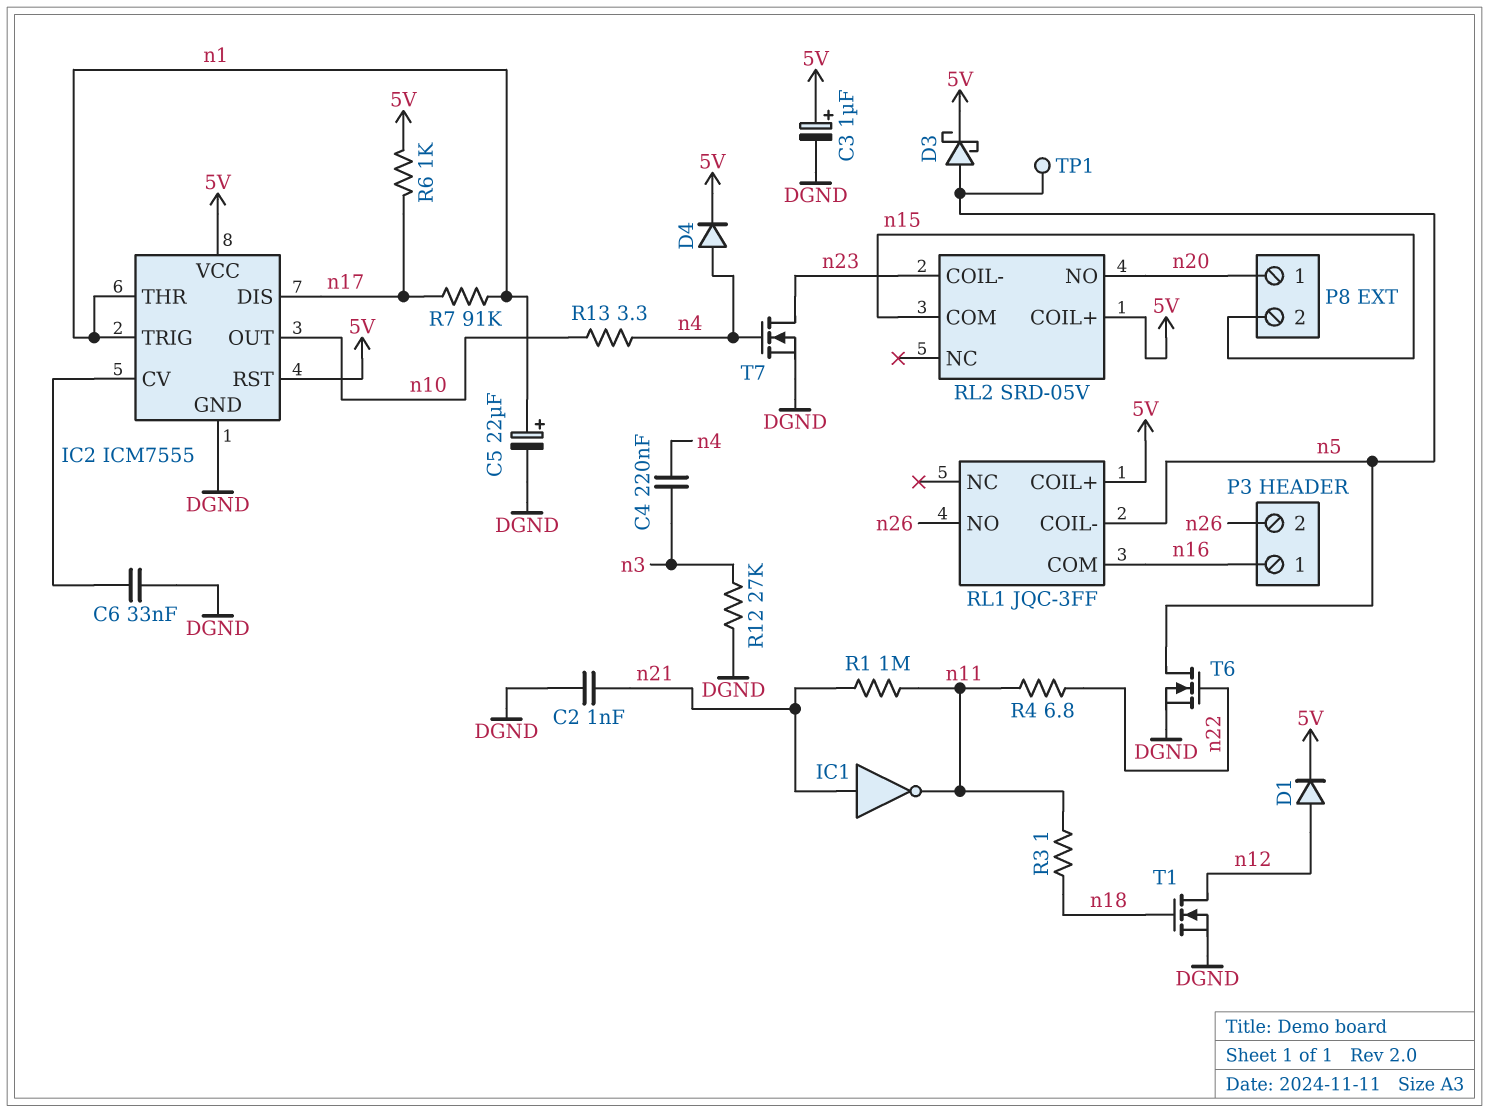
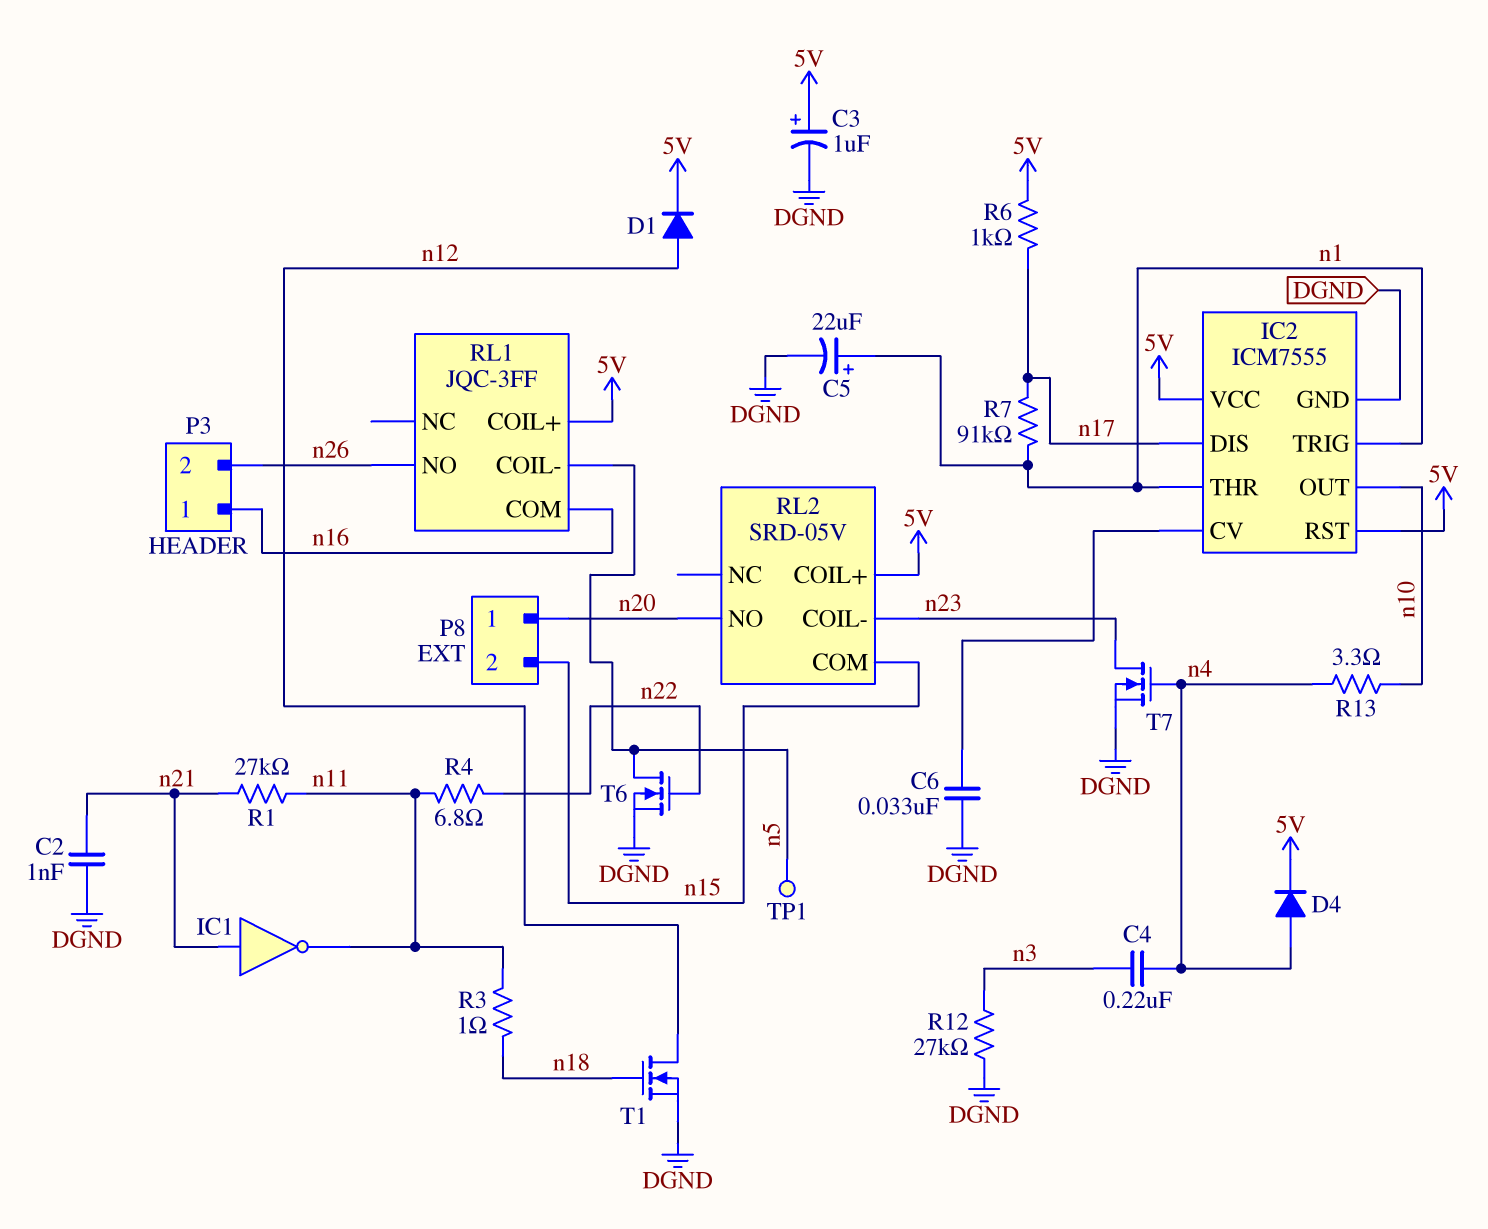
D3: schottky (A n5, K 5V) -> none
R1: 1M (n11, n21) -> 27k (n11, n21)

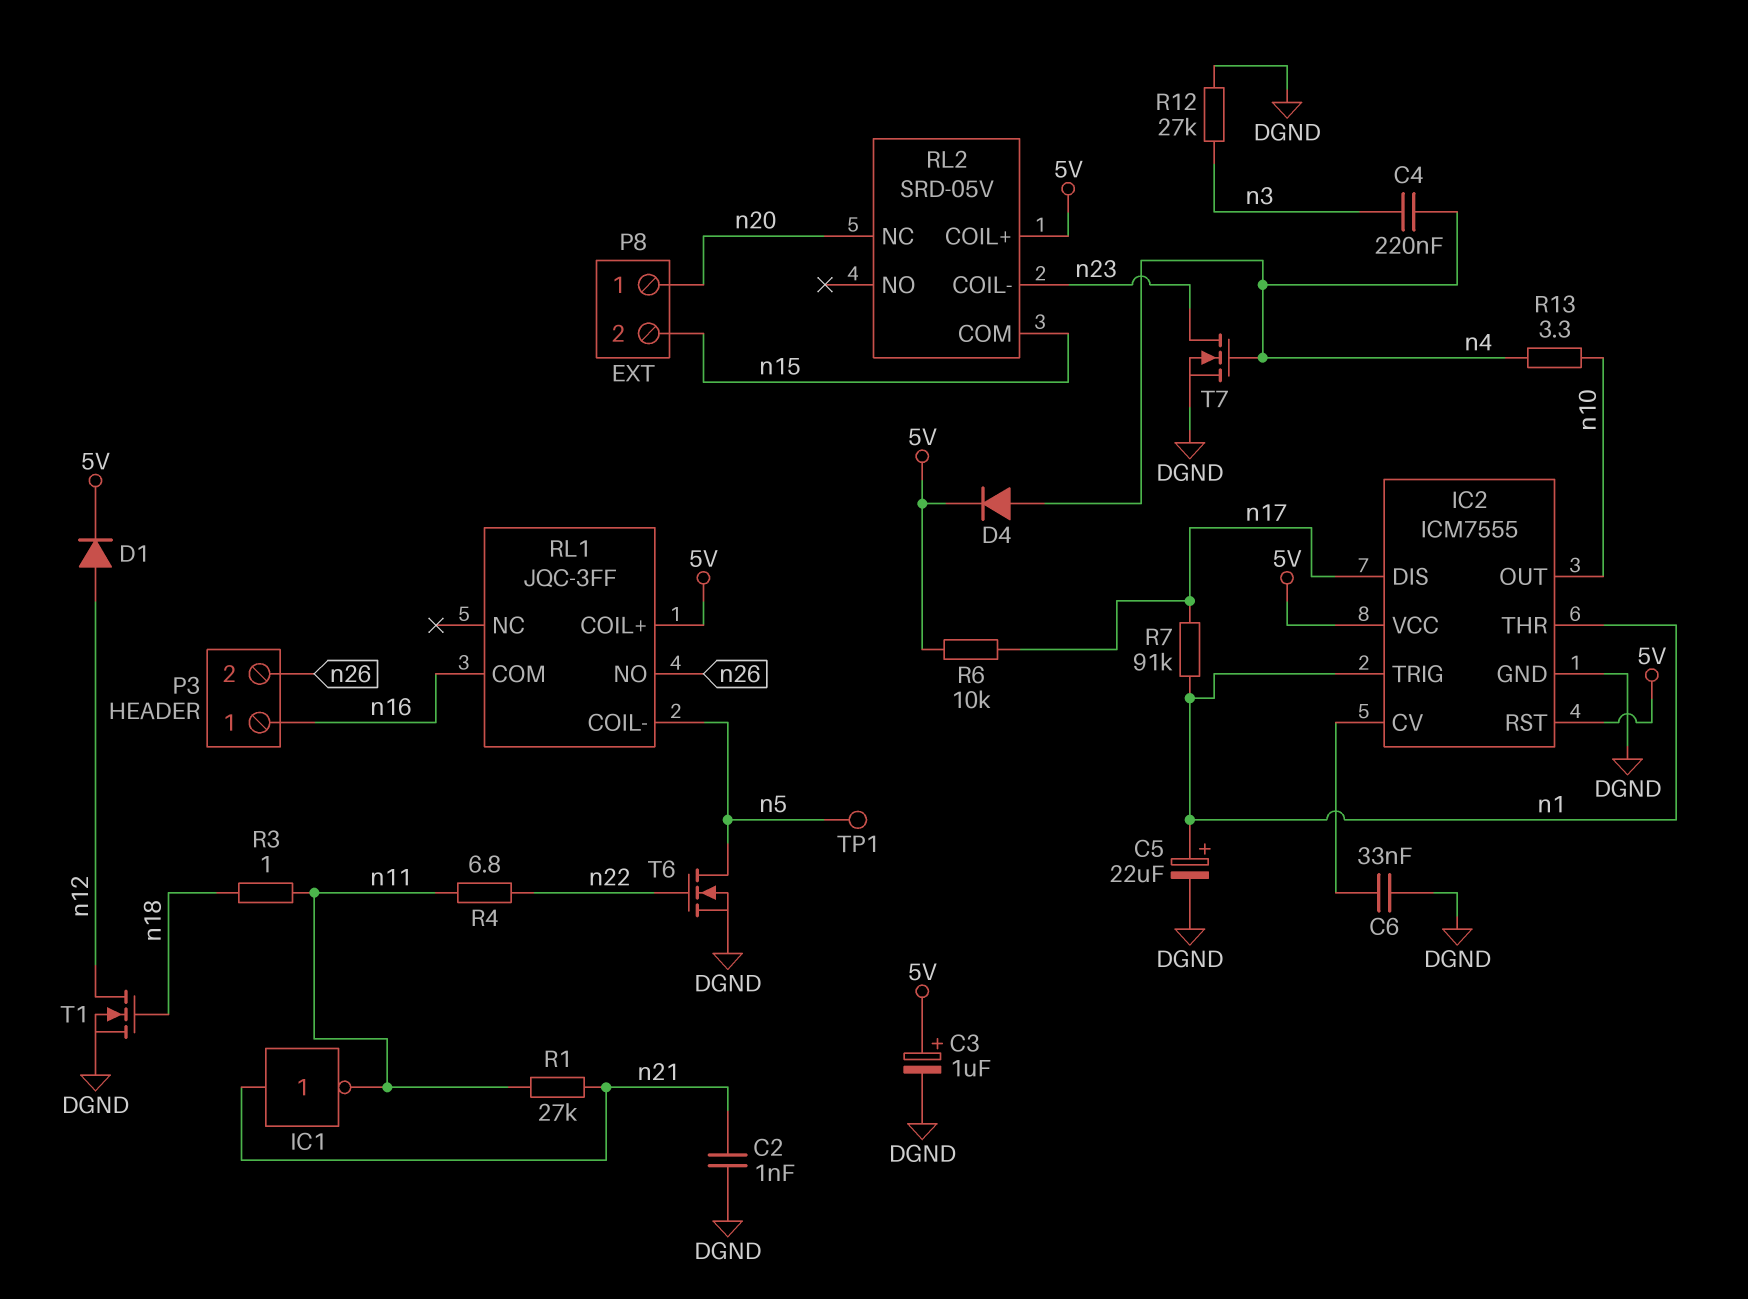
R6: 1k (5V, n17) -> 10k (5V, n17)
RL2 pin NC: none -> n20
RL2 pin NO: n20 -> none

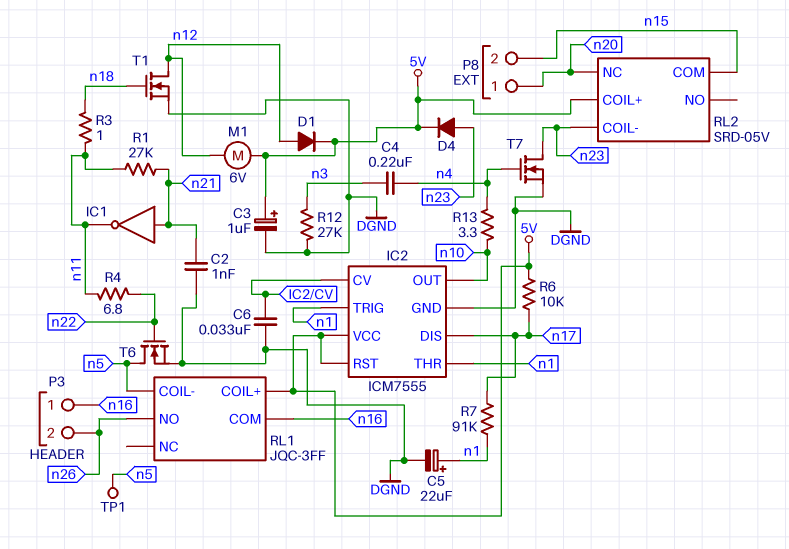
D4: diode (A n4, K 5V) -> diode (A n23, K 5V)
M1: none -> motor 6V (5V, n12)

